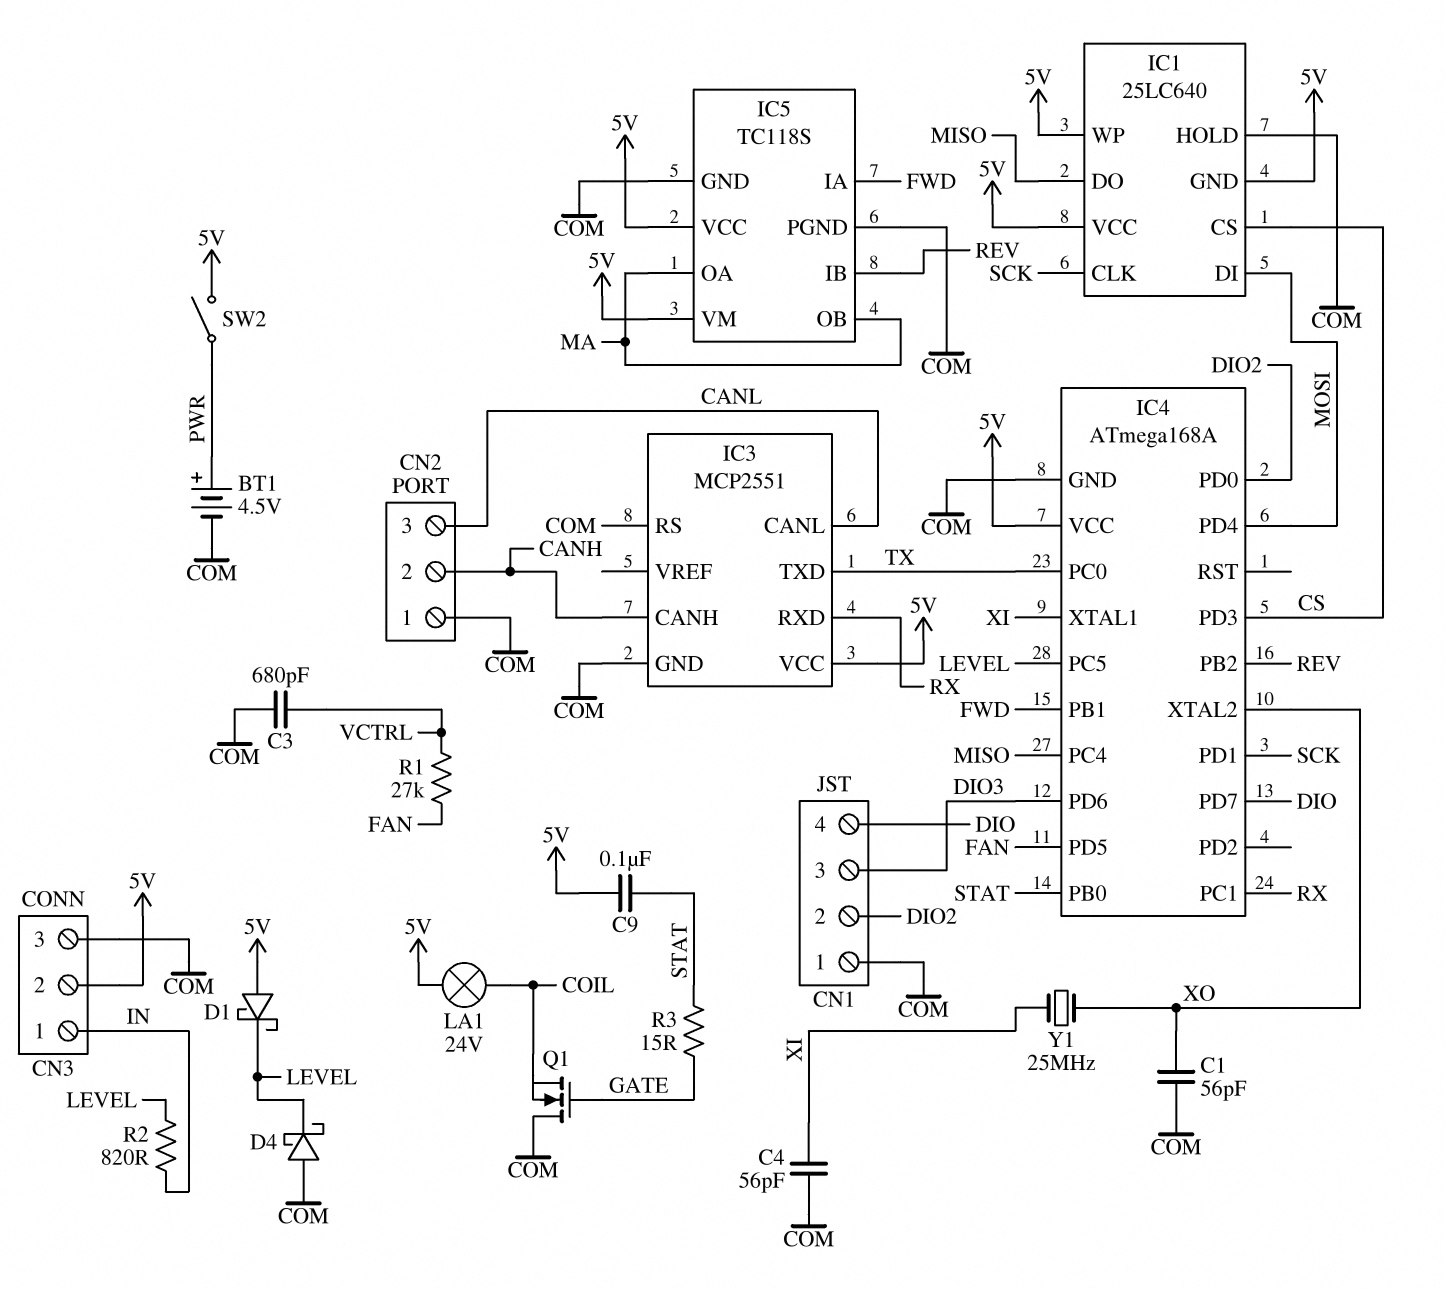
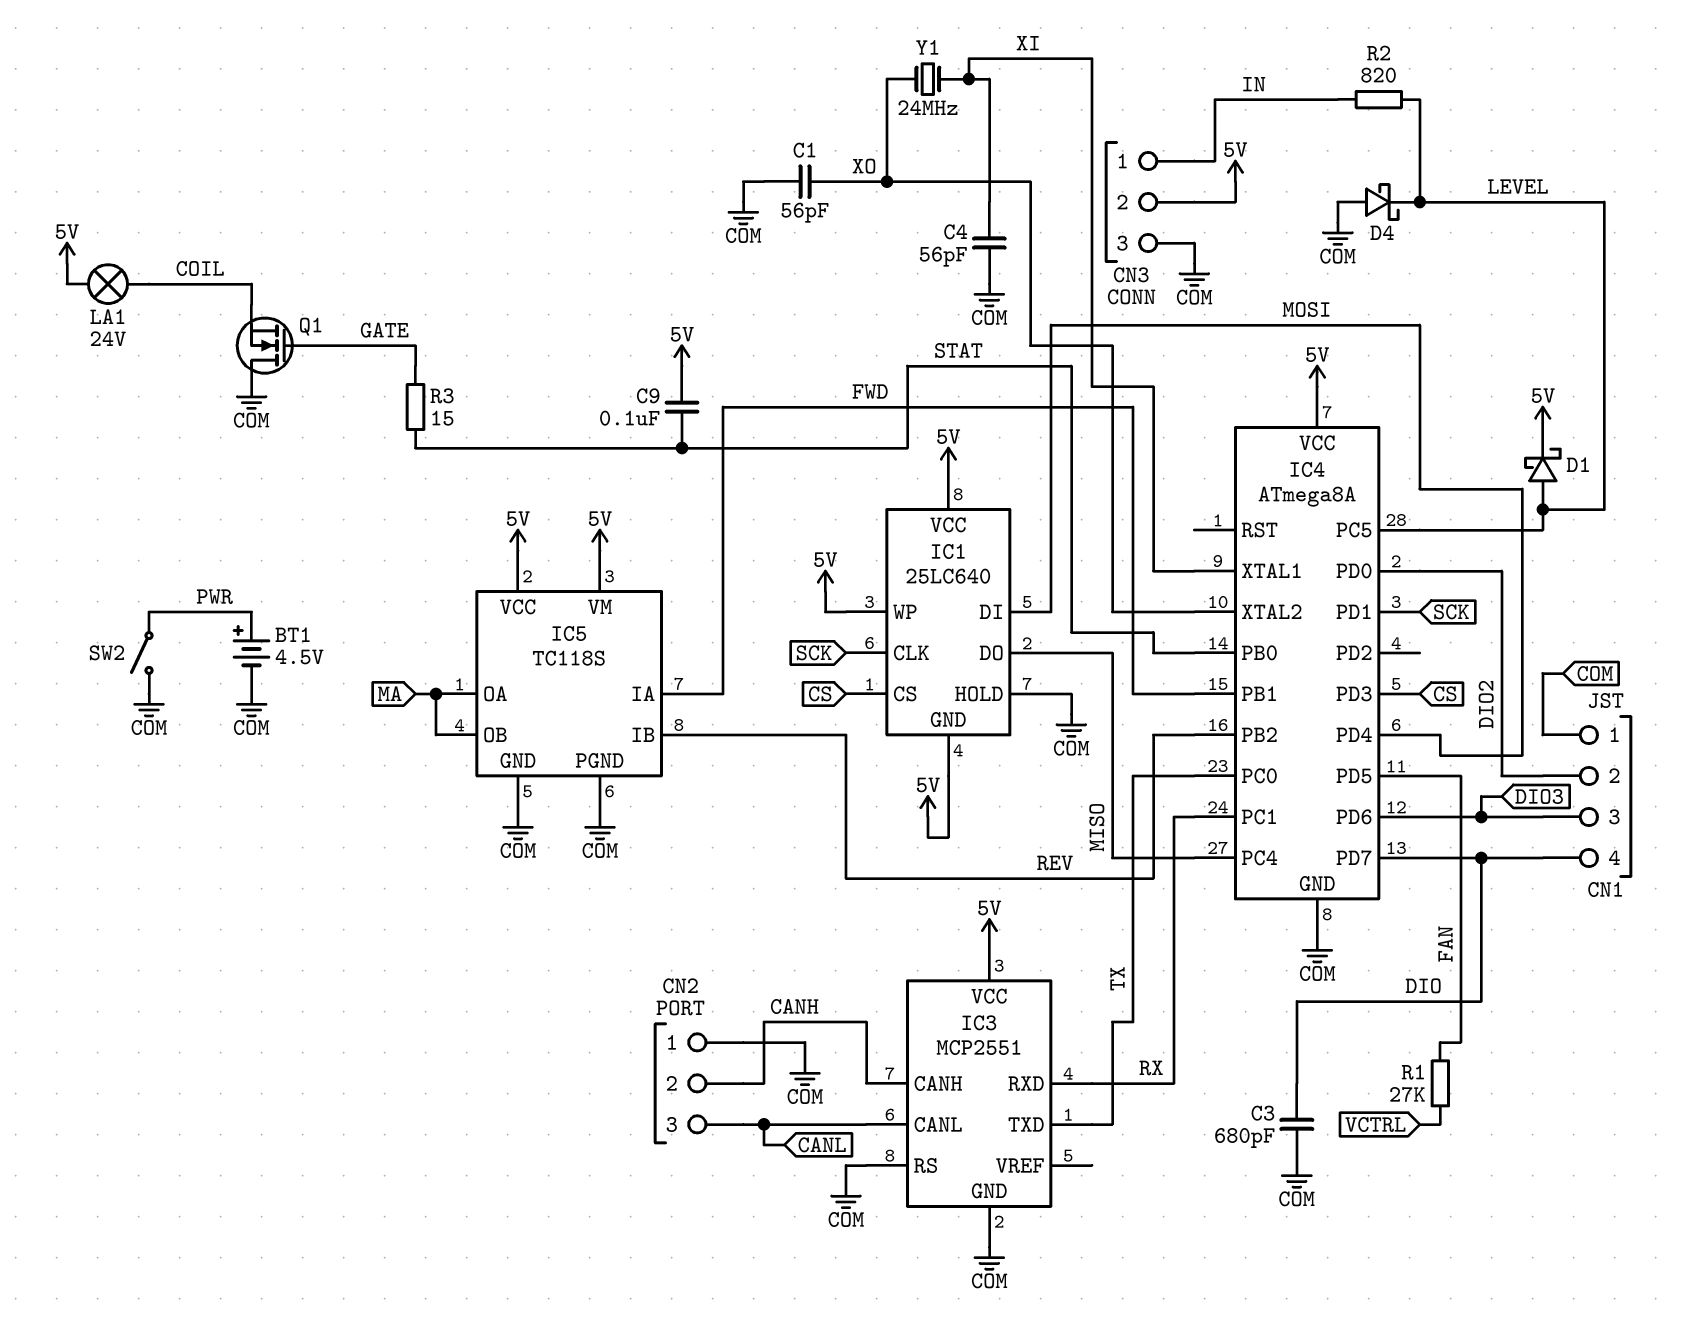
C3: 680pF (COM, VCTRL) -> 680pF (COM, DIO)
D1: schottky (A 5V, K LEVEL) -> schottky (A LEVEL, K 5V)
IC4: ATmega168A -> ATmega8A
SW2: switch (5V, PWR) -> switch (COM, PWR)
Y1: 25MHz (XI, XO) -> 24MHz (XI, XO)

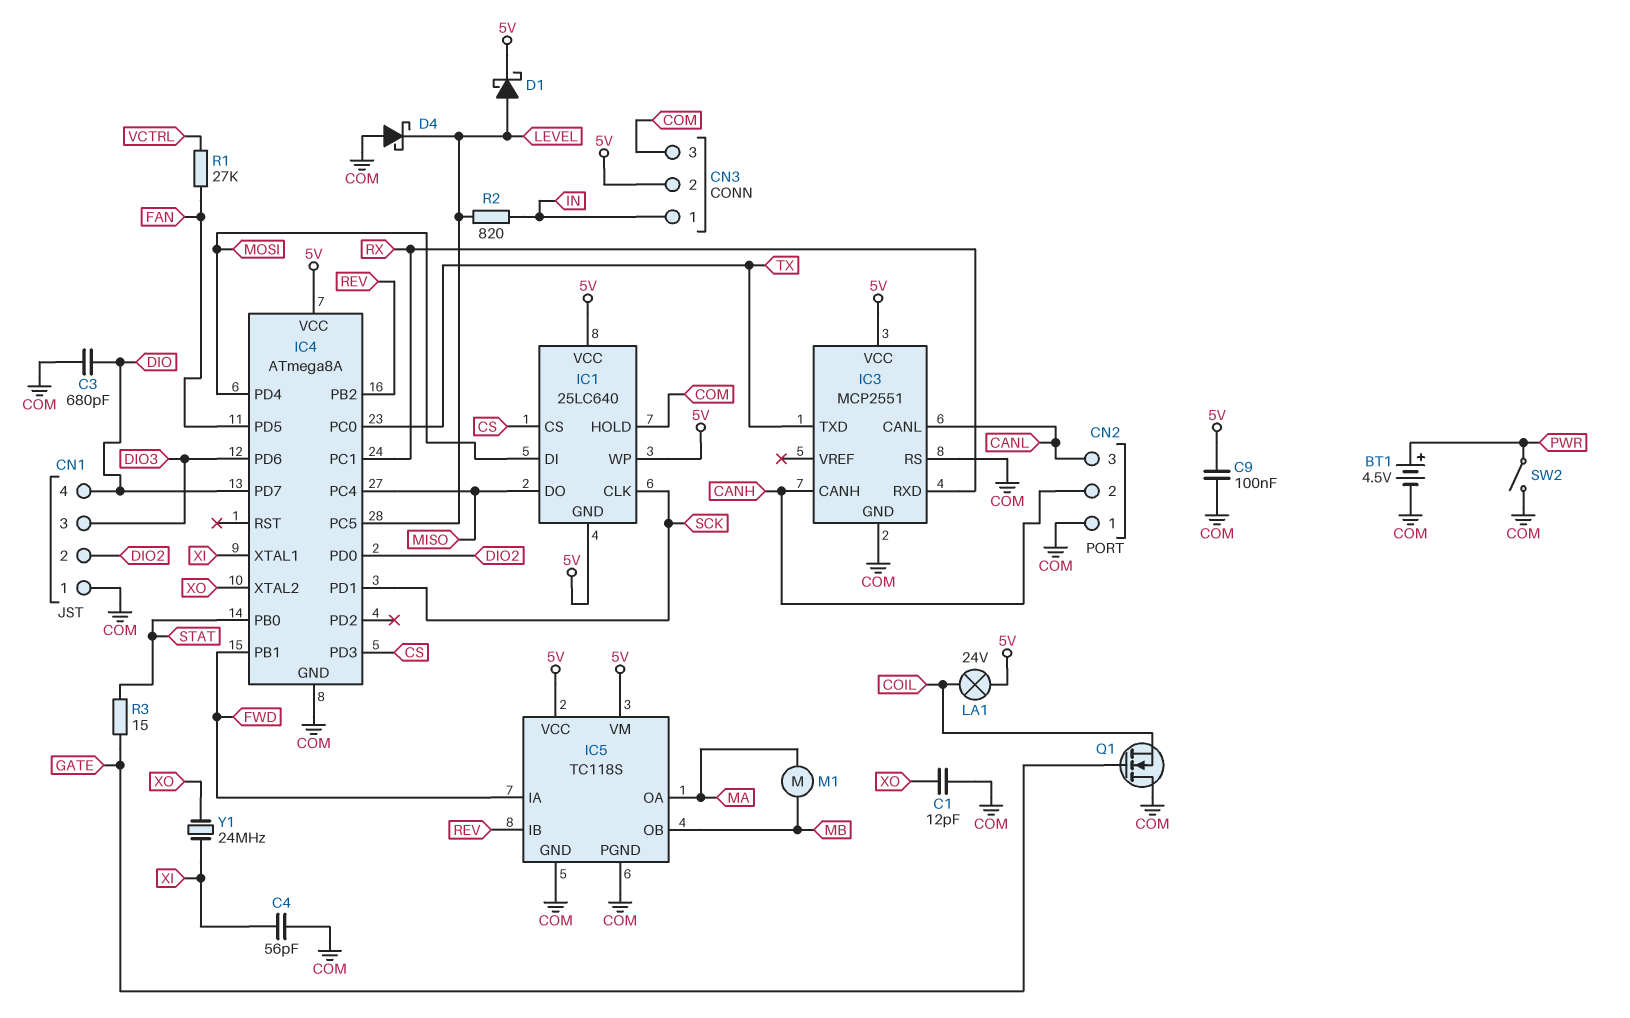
C1: 56pF (COM, XO) -> 12pF (COM, XO)
C9: 100nF (5V, STAT) -> 100nF (5V, COM)
IC5 pin OB: MA -> MB
M1: none -> motor (MA, MB)

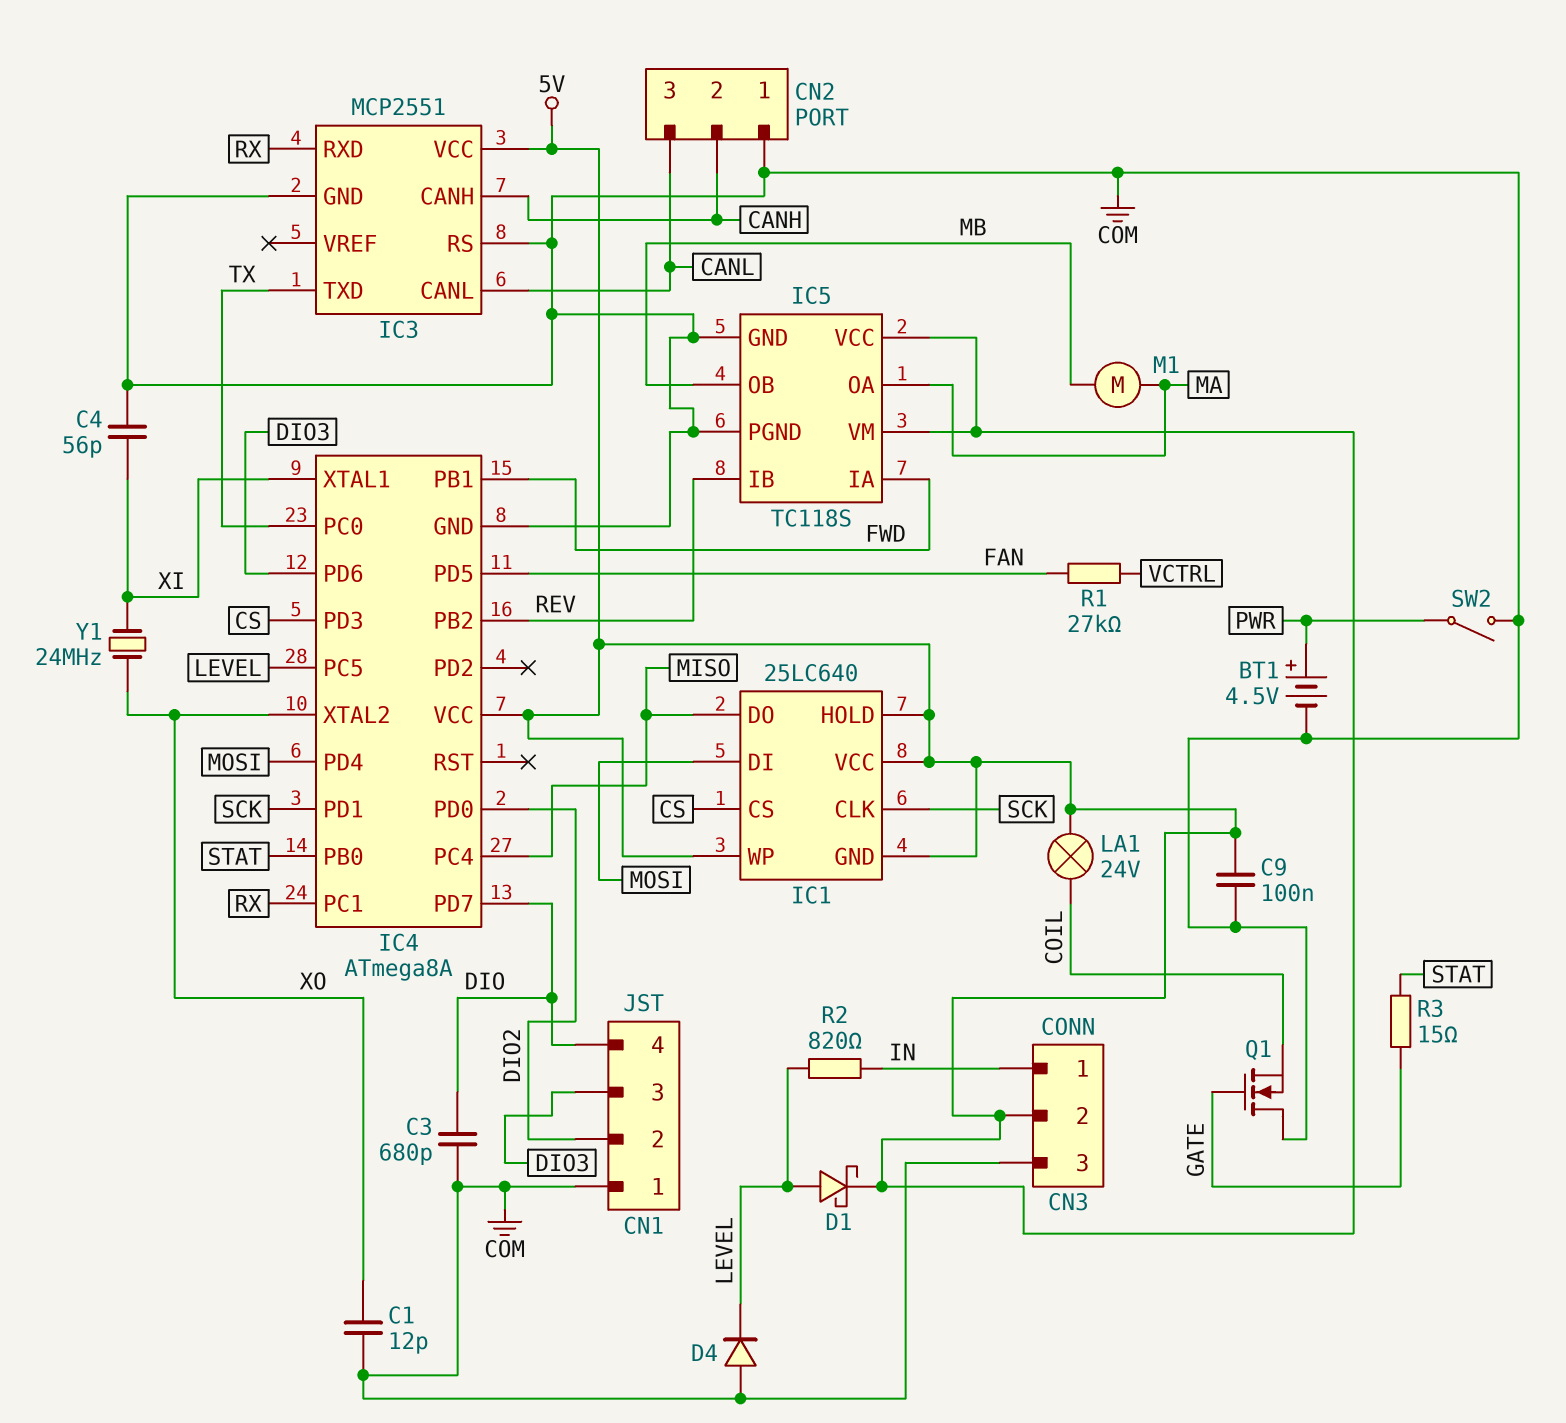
D4: schottky (A COM, K LEVEL) -> diode (A COM, K LEVEL)
IC1 pin HOLD: COM -> 5V

